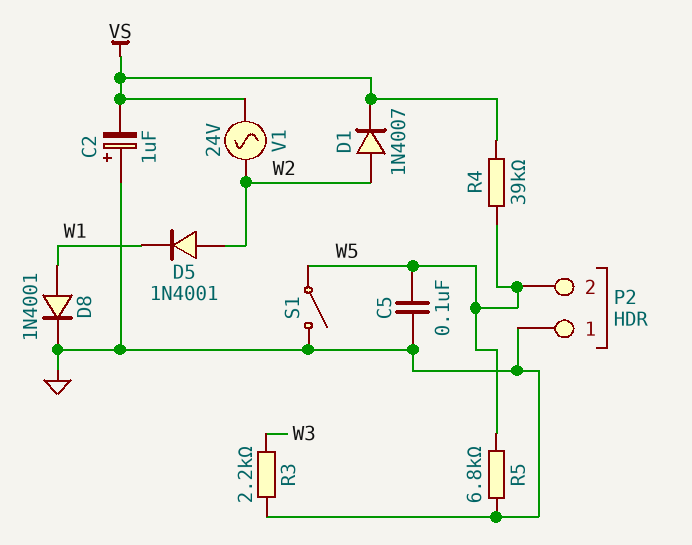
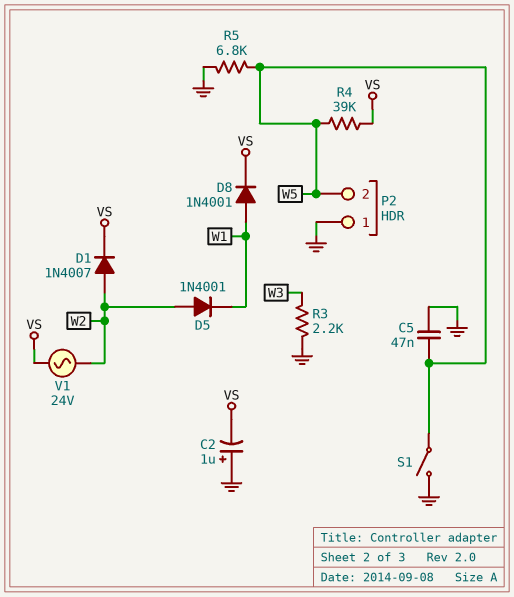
C5: 100nF (GND, W5) -> 47nF (GND, W5)
D8: diode 1N4001 (A W1, K GND) -> diode 1N4001 (A W1, K VS)

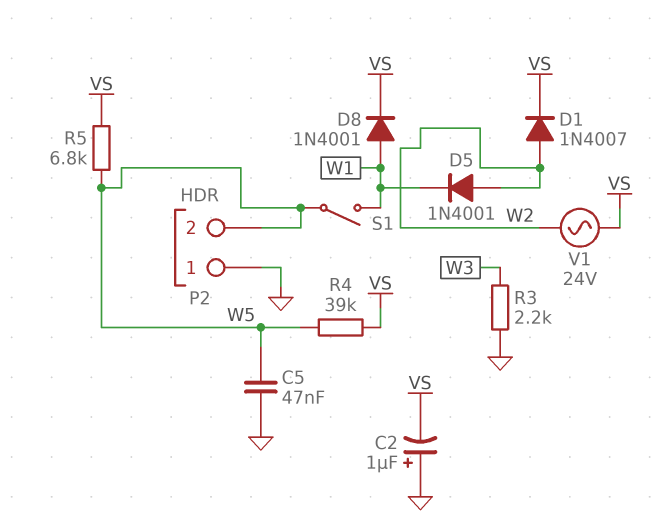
R5: 6.8k (GND, W5) -> 6.8k (VS, W5)
S1: switch (GND, W5) -> switch (W1, W5)

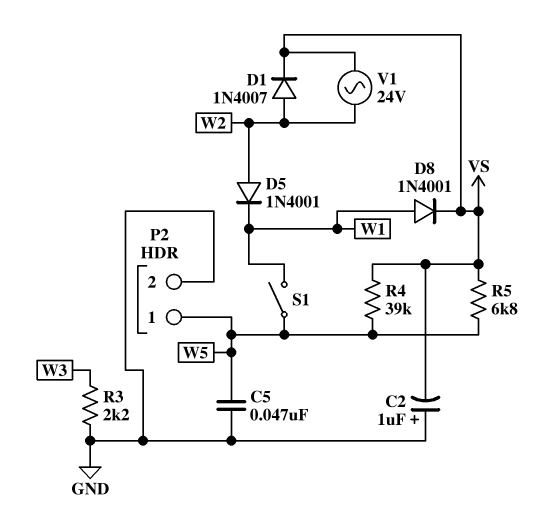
P2 pin 1: GND -> W5
P2 pin 2: W5 -> GND

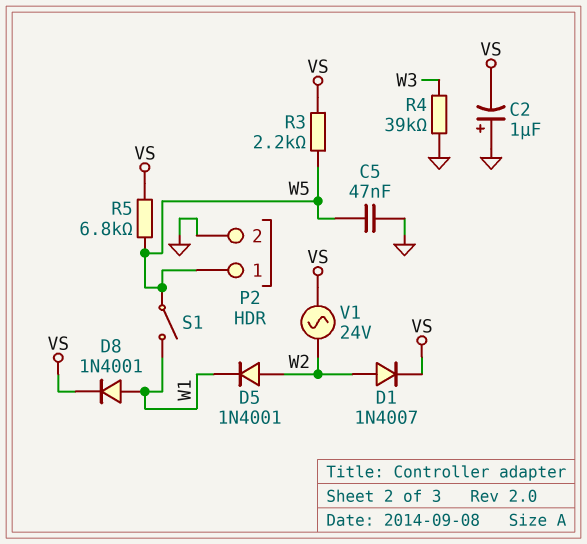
R3: 2.2k (GND, W3) -> 2.2k (VS, W5)
R4: 39k (VS, W5) -> 39k (GND, W3)

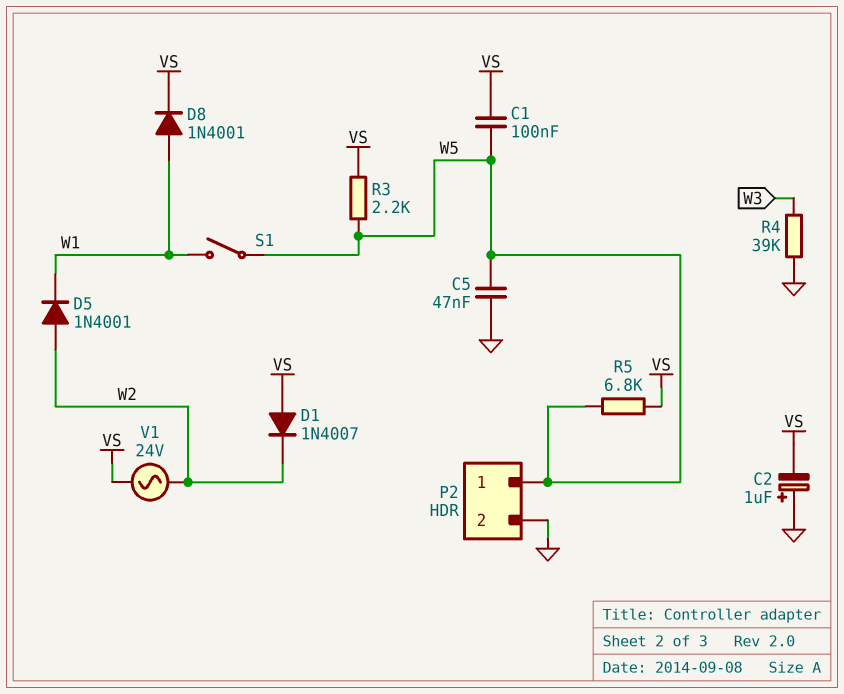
C1: none -> 100nF (VS, W5)
D1: diode 1N4007 (A W2, K VS) -> diode 1N4007 (A VS, K W2)

